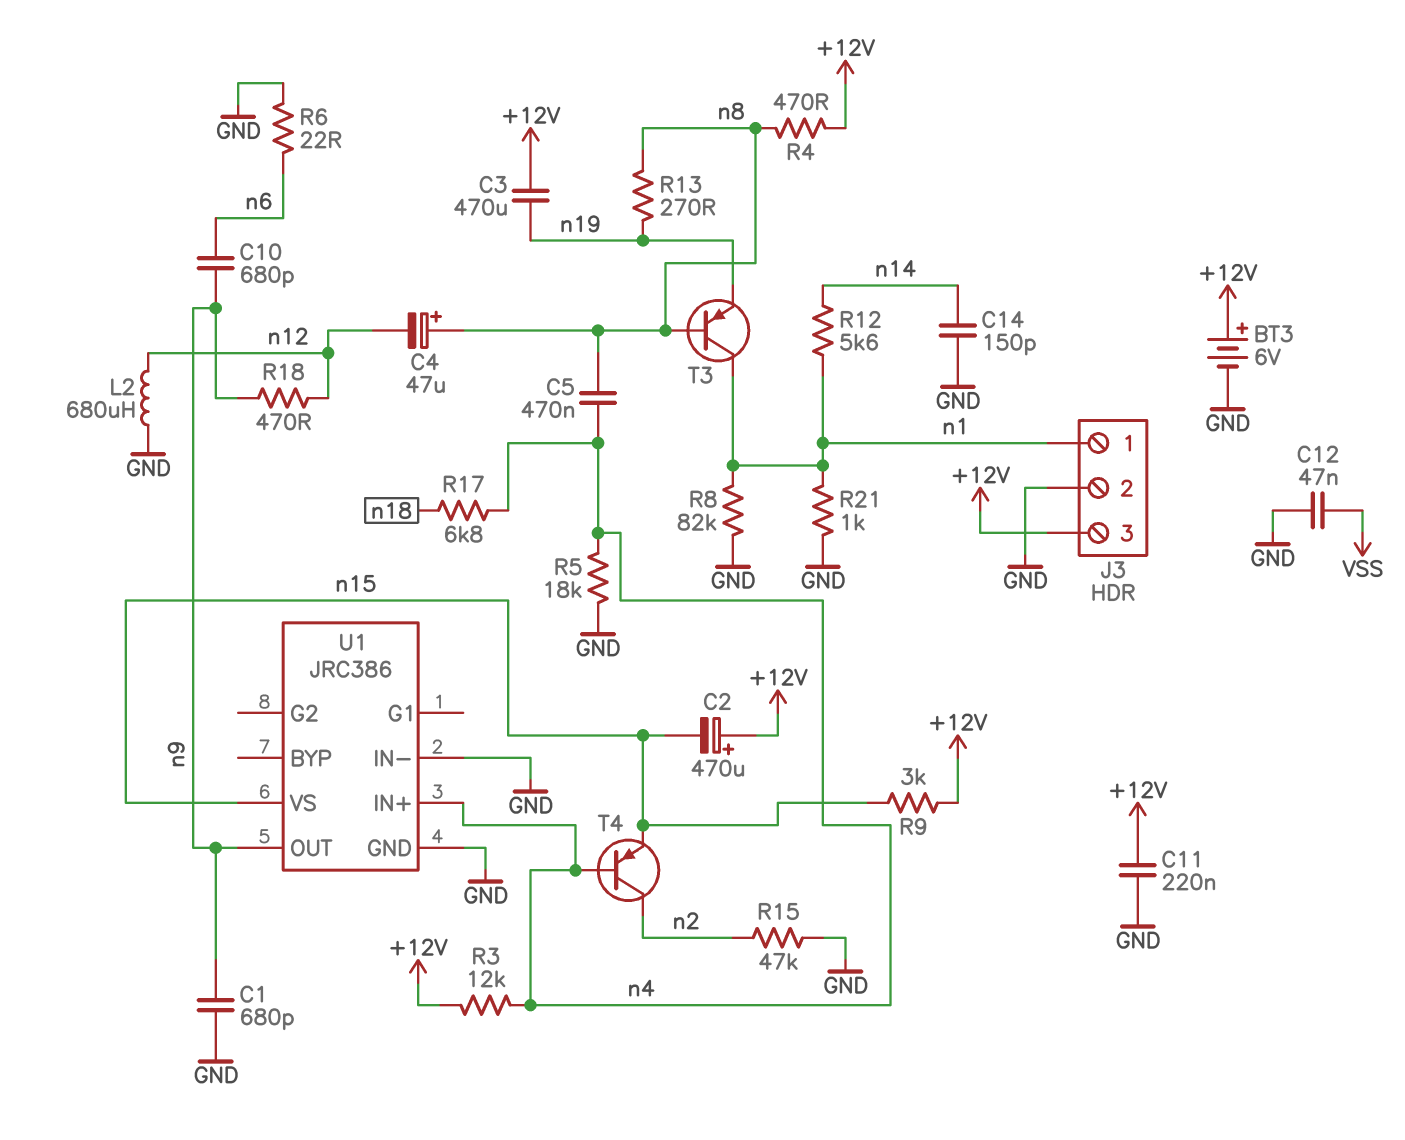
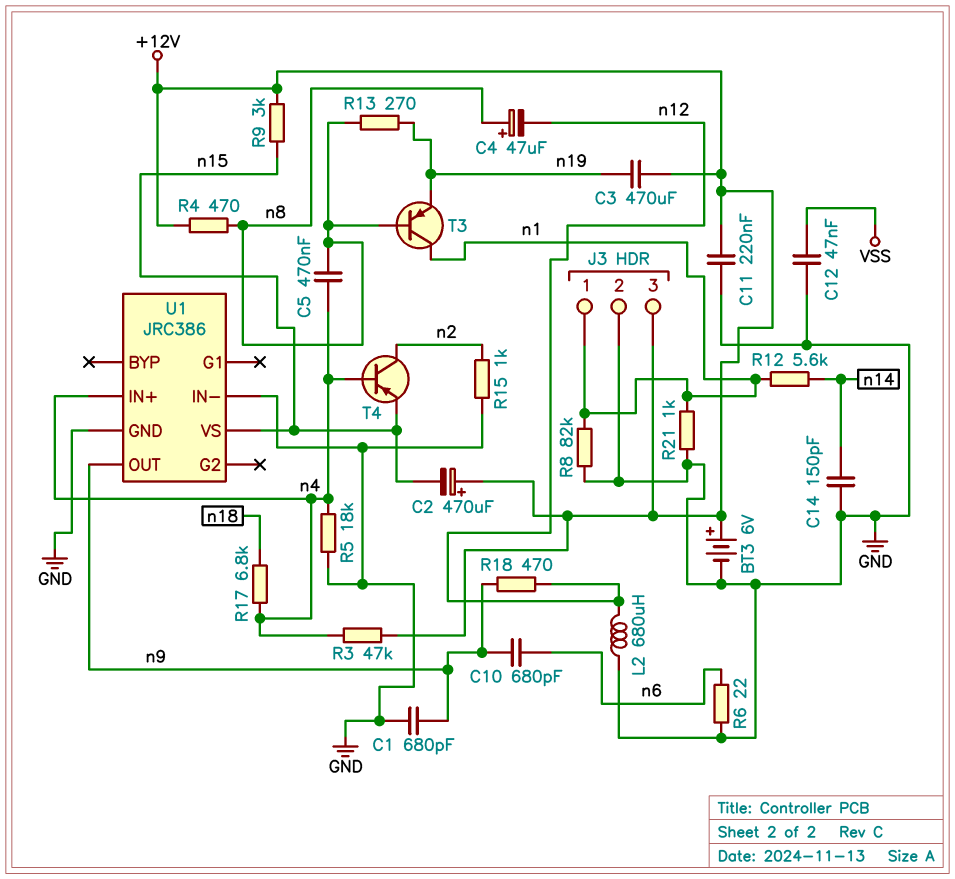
R3: 12k (+12V, n4) -> 47k (+12V, n4)
R15: 47k (GND, n2) -> 1k (GND, n2)

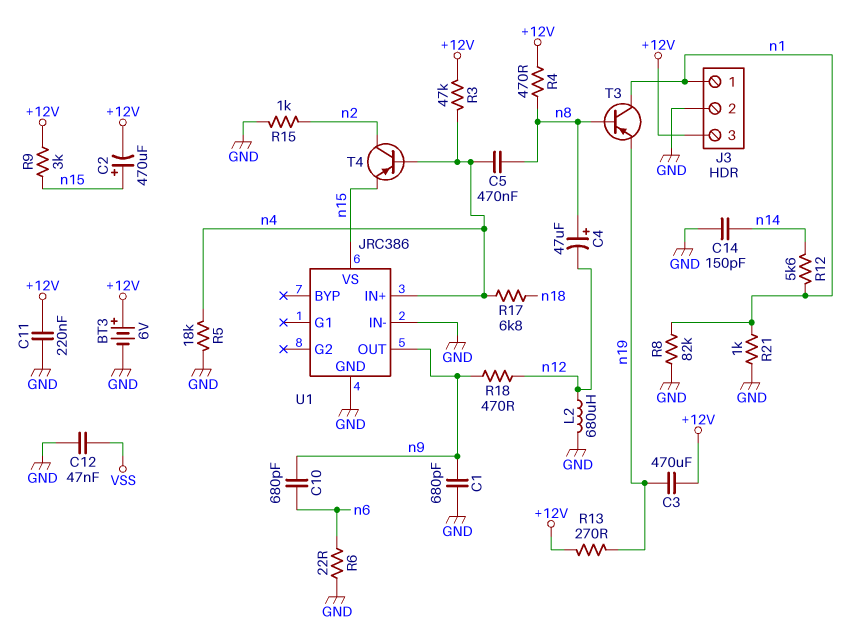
C2: 470uF (plus +12V, minus n15) -> 470uF (plus n15, minus +12V)
R13: 270 (n8, n19) -> 270 (+12V, n19)

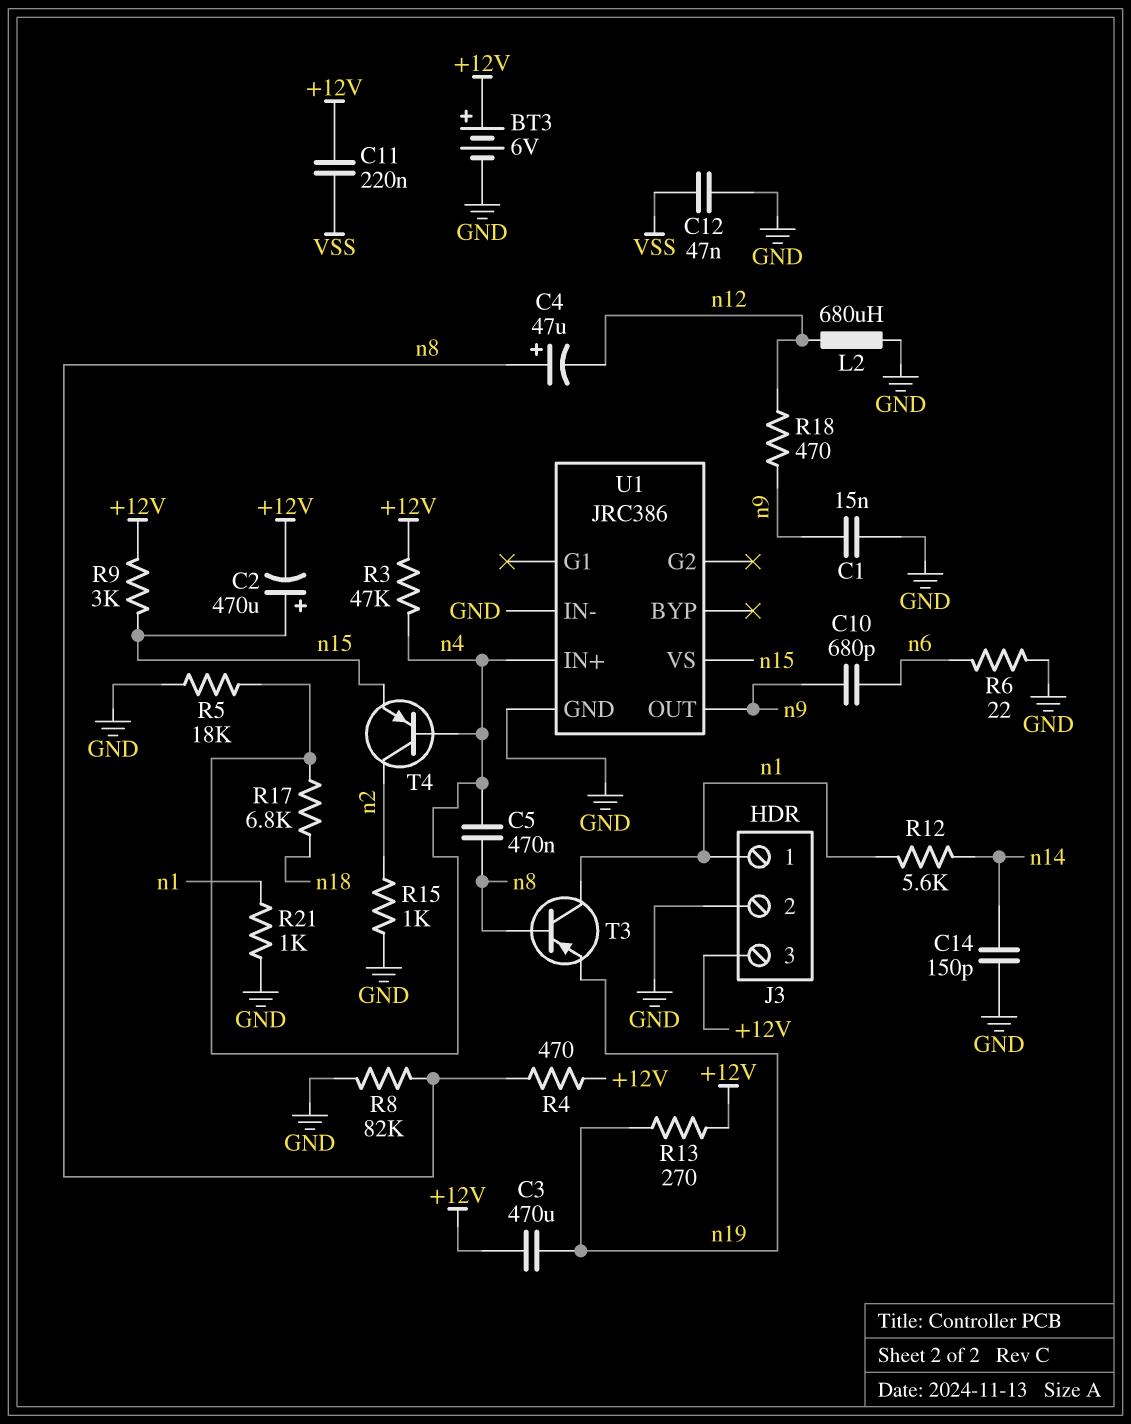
C1: 680pF (GND, n9) -> 15nF (GND, n9)
C11: 220nF (+12V, GND) -> 220nF (+12V, VSS)
R8: 82k (GND, n1) -> 82k (GND, n8)

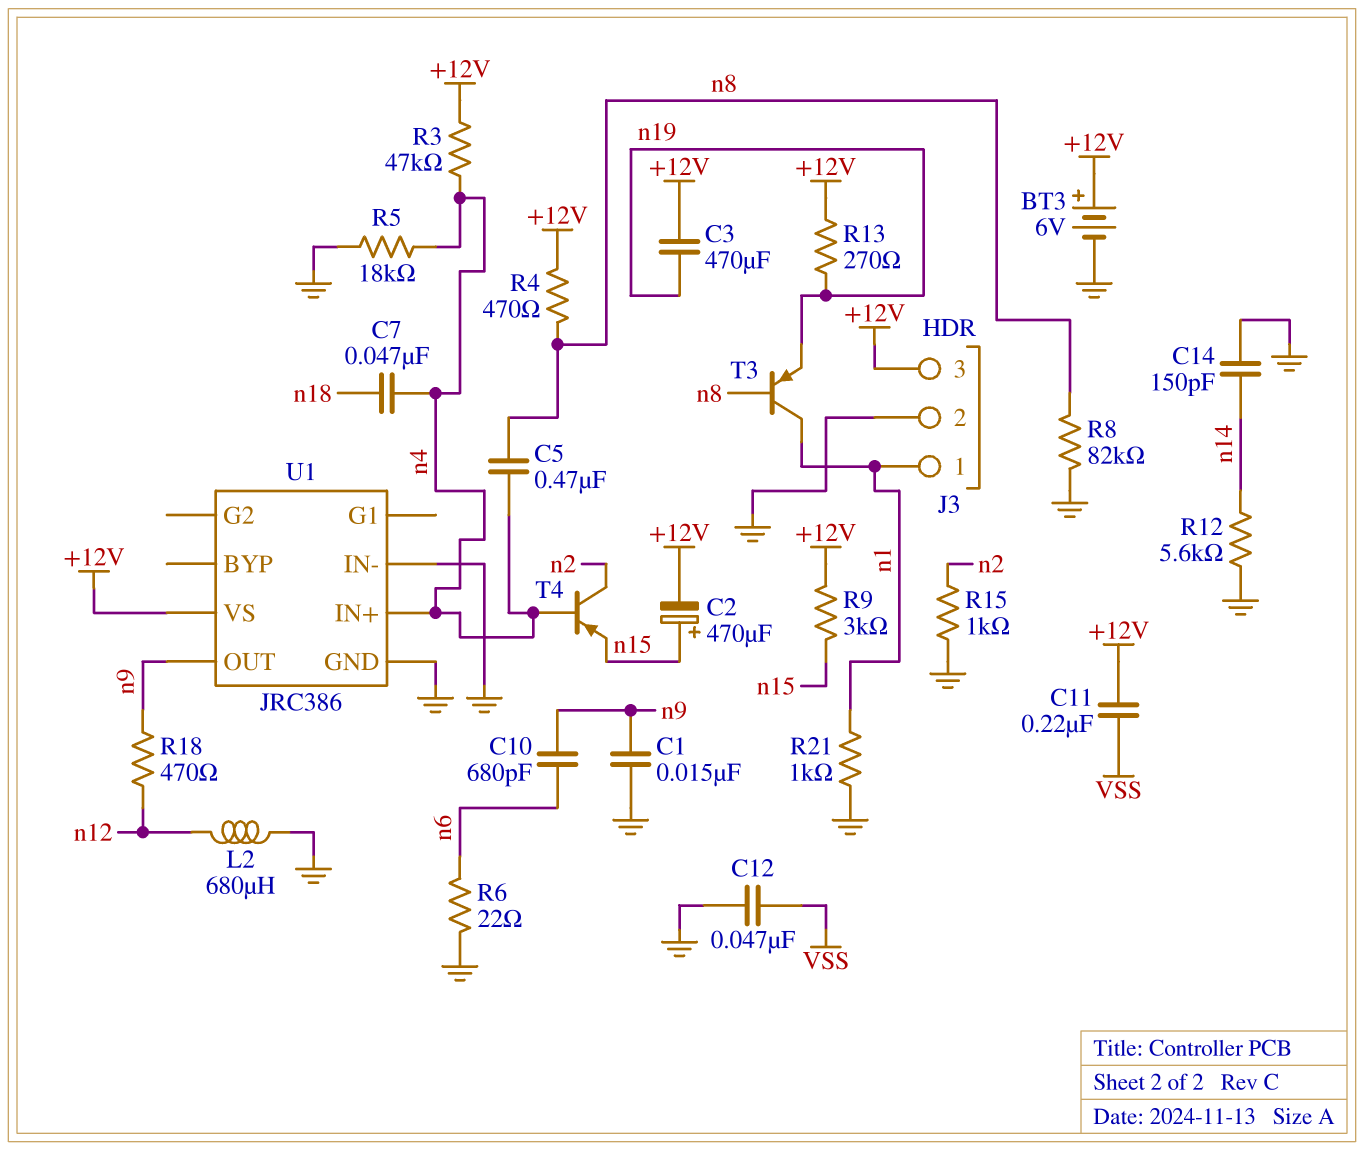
C4: 47uF (plus n8, minus n12) -> none
C7: none -> 47nF (n4, n18)
R12: 5.6k (n1, n14) -> 5.6k (GND, n14)
R17: 6.8k (n4, n18) -> none
U1 pin VS: n15 -> +12V

